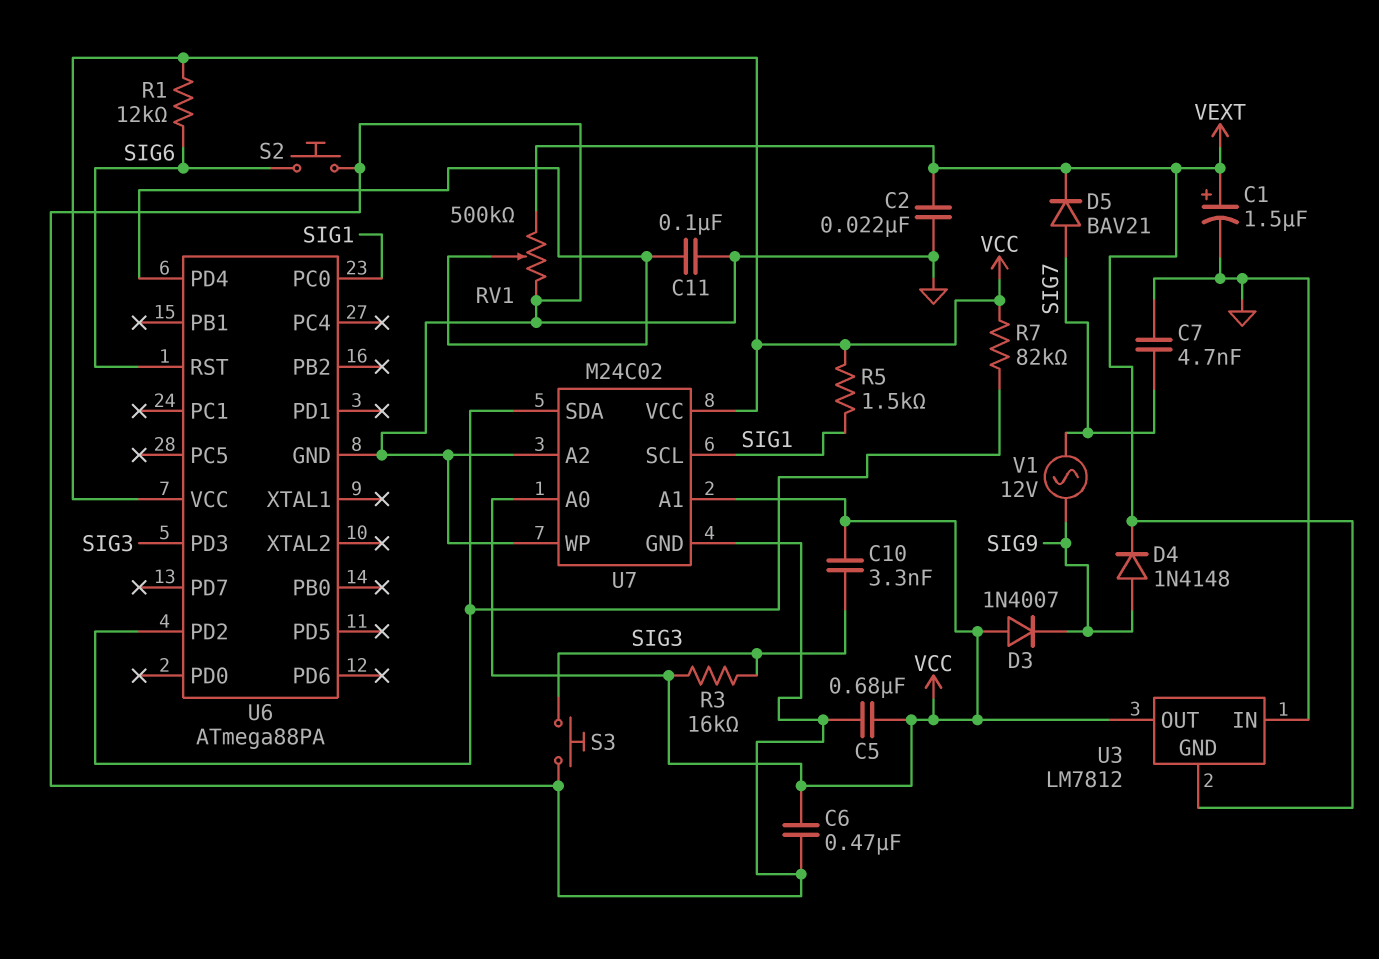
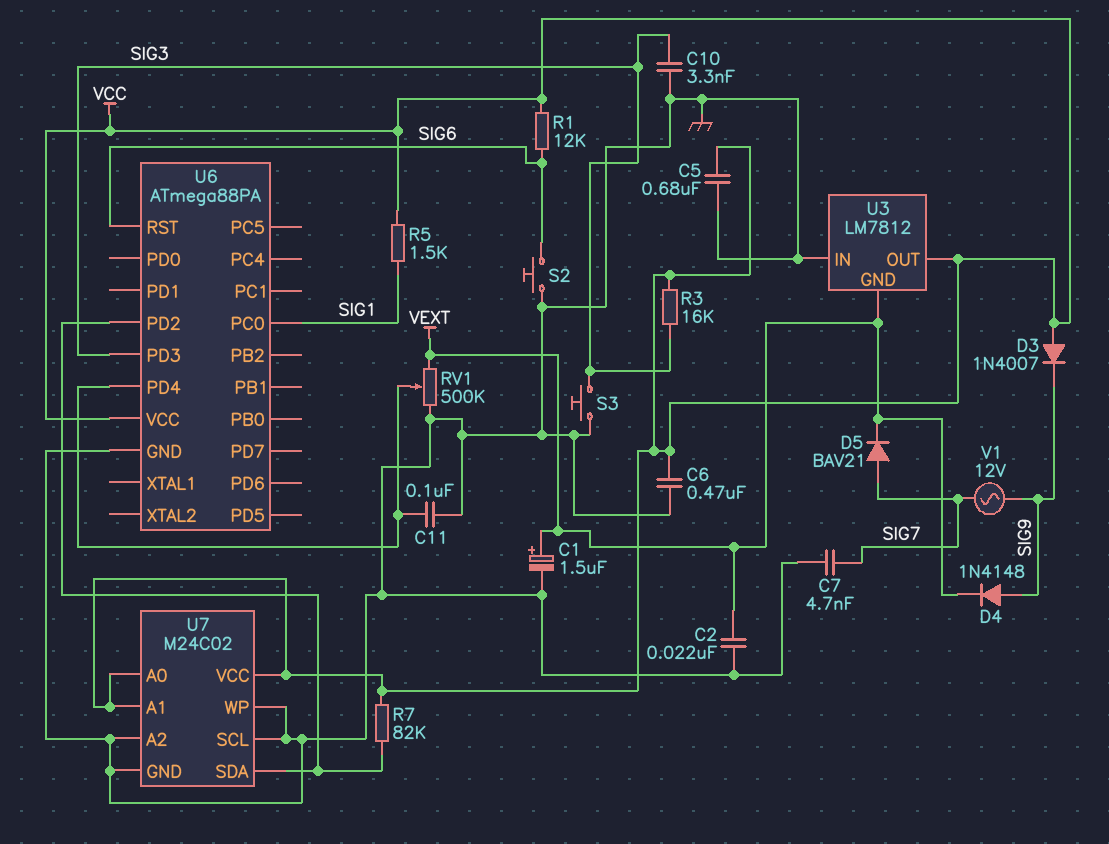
C10: 3.3nF (SIG3, VCC) -> 3.3nF (GND, SIG3)
U7 pin SCL: SIG1 -> GND

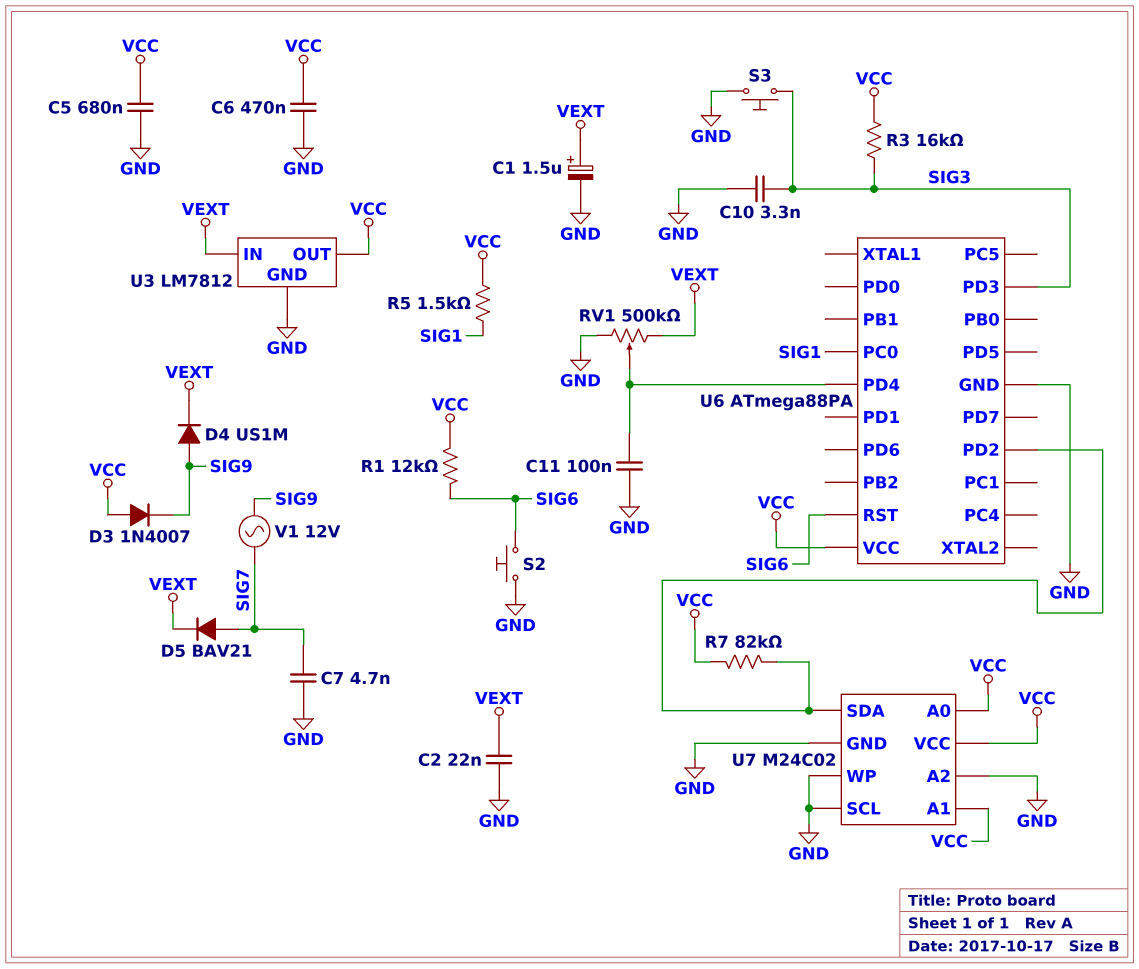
D4: diode 1N4148 (A SIG9, K VEXT) -> diode US1M (A SIG9, K VEXT)
U3 pin GND: VEXT -> GND
U3 pin IN: GND -> VEXT

